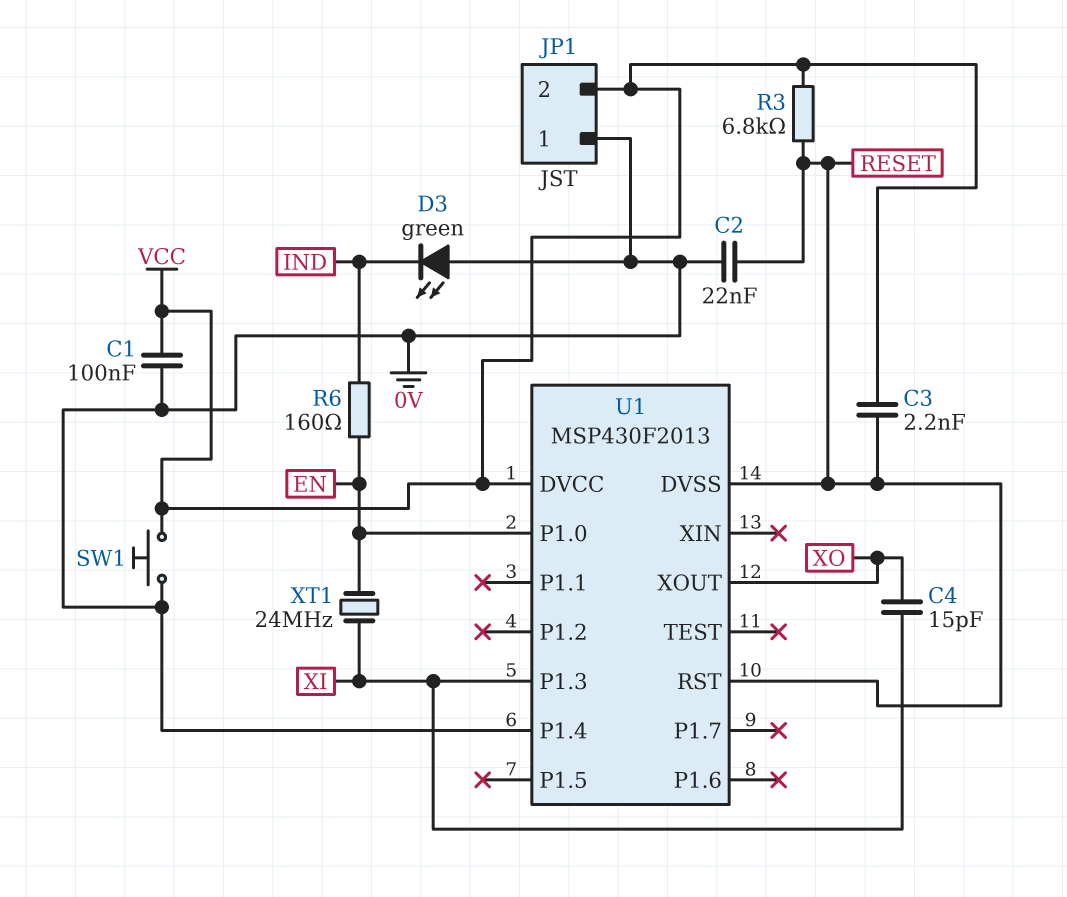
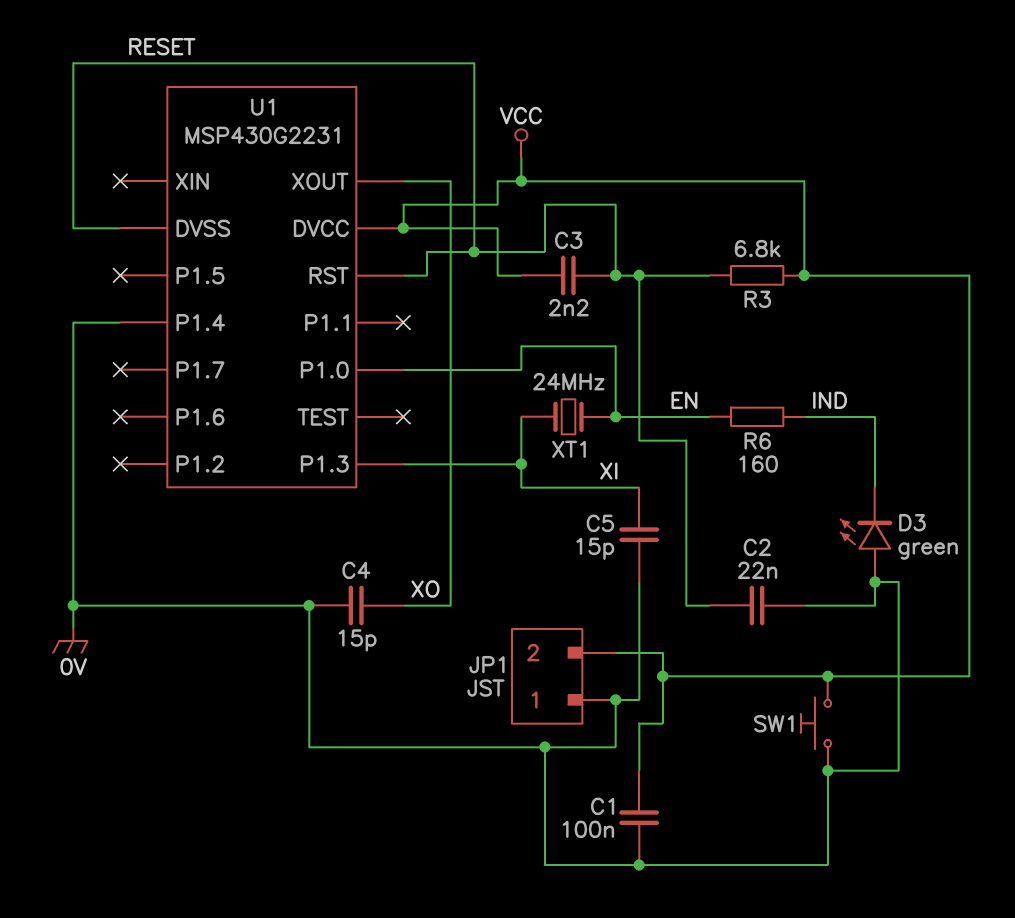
C4: 15pF (XI, XO) -> 15pF (0V, XO)
C5: none -> 15pF (0V, XI)
U1: MSP430F2013 -> MSP430G2231

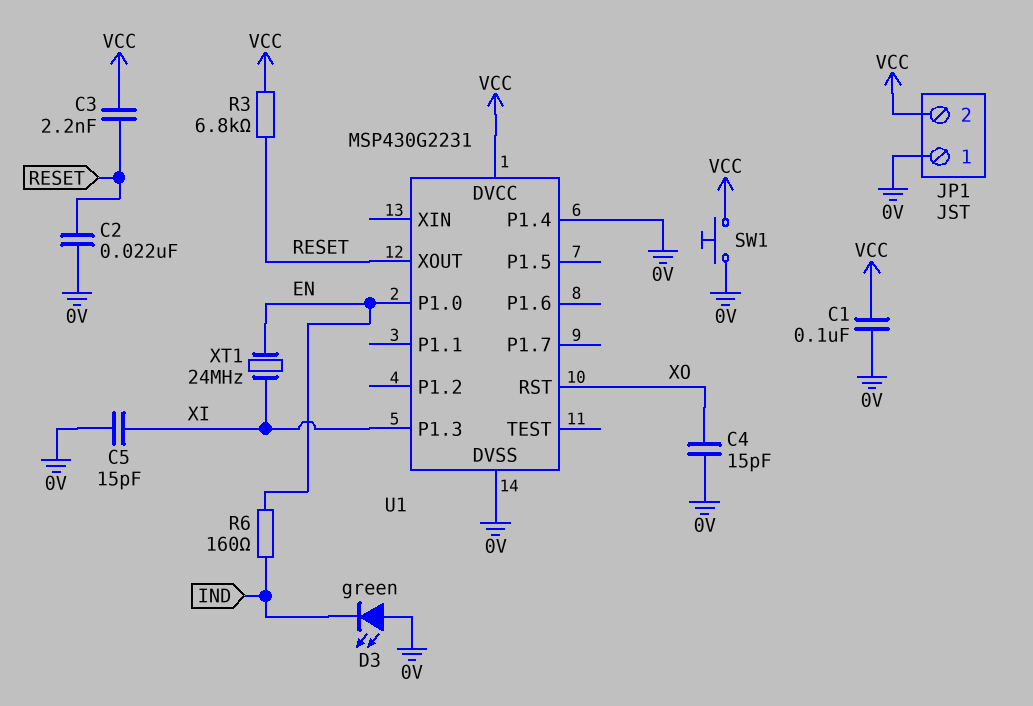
U1 pin DVSS: RESET -> 0V
U1 pin RST: RESET -> XO
U1 pin XOUT: XO -> RESET

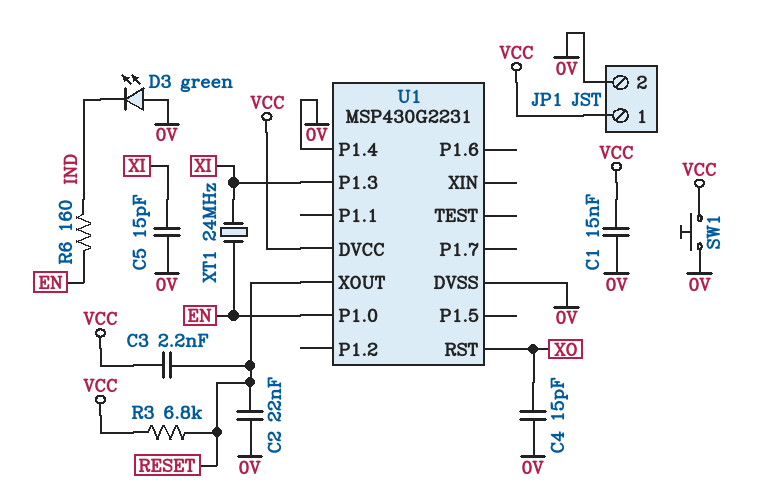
C1: 100nF (0V, VCC) -> 15nF (0V, VCC)
JP1 pin 1: 0V -> VCC
JP1 pin 2: VCC -> 0V

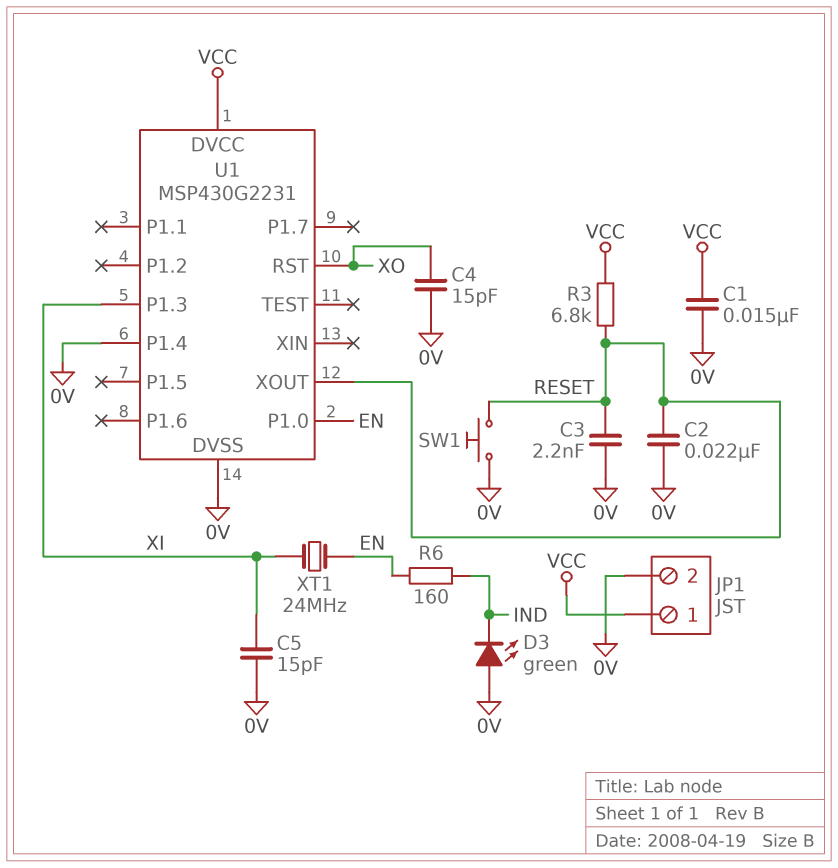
C3: 2.2nF (RESET, VCC) -> 2.2nF (0V, RESET)
SW1: button (0V, VCC) -> button (0V, RESET)

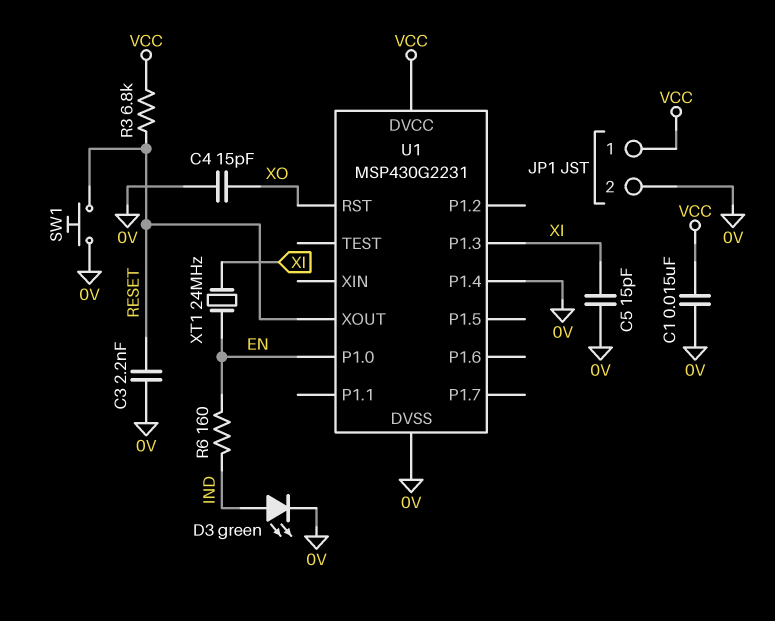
C2: 22nF (0V, RESET) -> none
D3: LED green (A 0V, K IND) -> LED green (A IND, K 0V)

